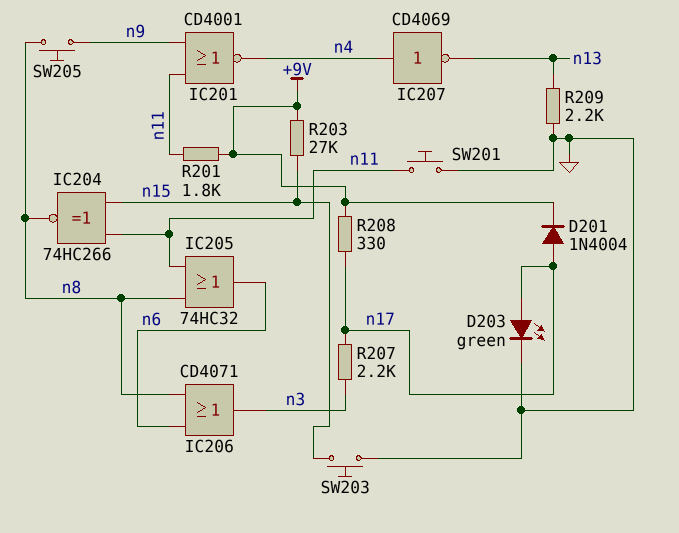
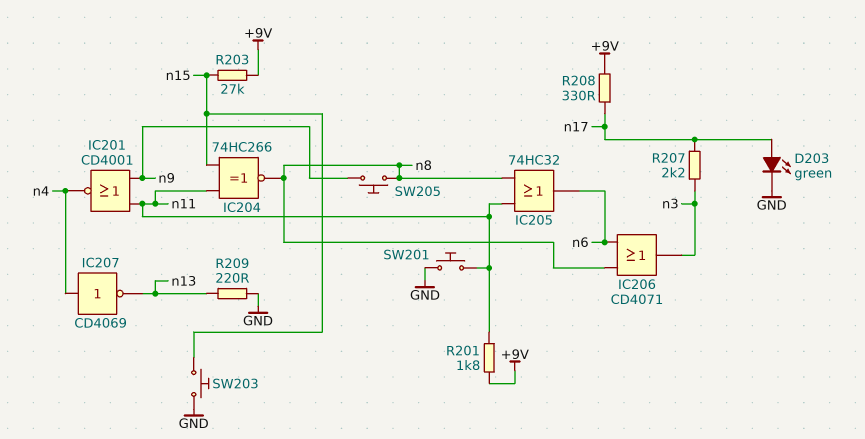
D201: diode 1N4004 (A n17, K +9V) -> none
R209: 2.2k (GND, n13) -> 220 (GND, n13)

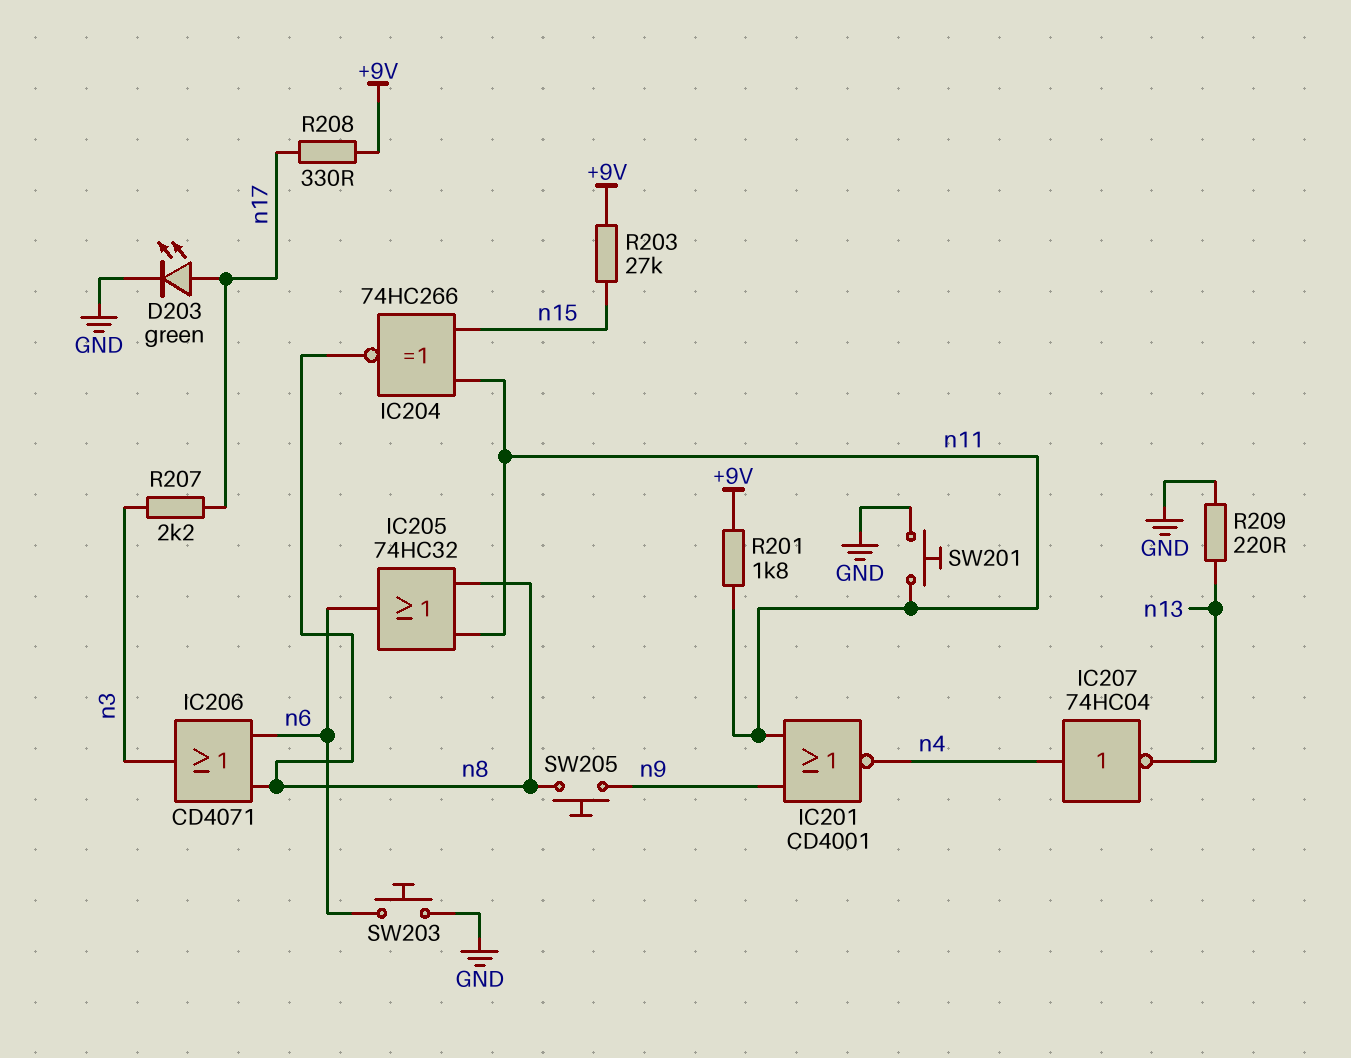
IC207: NOT CD4069 (in n4, out n13) -> NOT 74HC04 (in n4, out n13)
SW203: button (GND, n15) -> button (GND, n6)

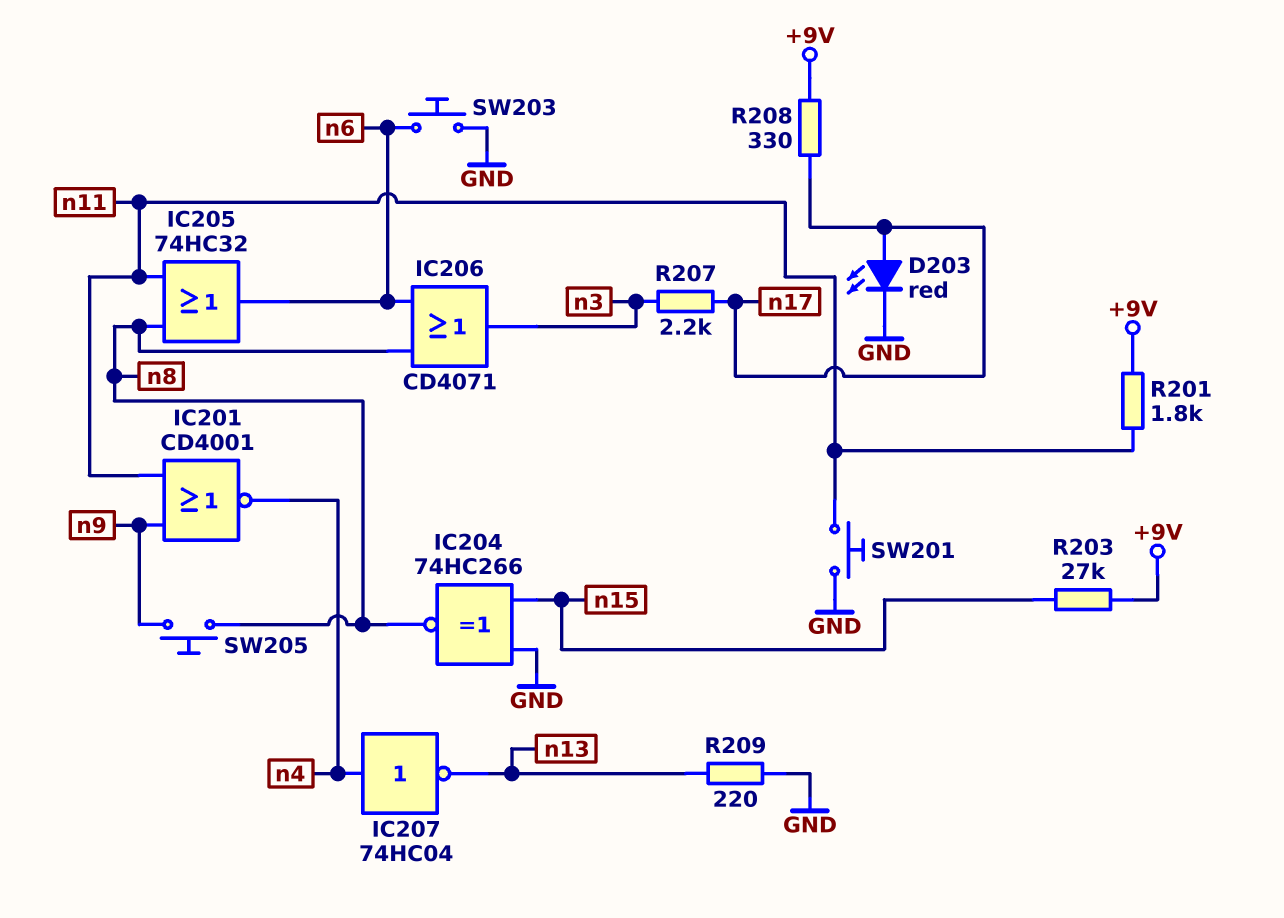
D203: LED green (A n17, K GND) -> LED red (A n17, K GND)
IC204: XNOR 74HC266 (in n11, in n15, out n8) -> XNOR 74HC266 (in GND, in n15, out n8)

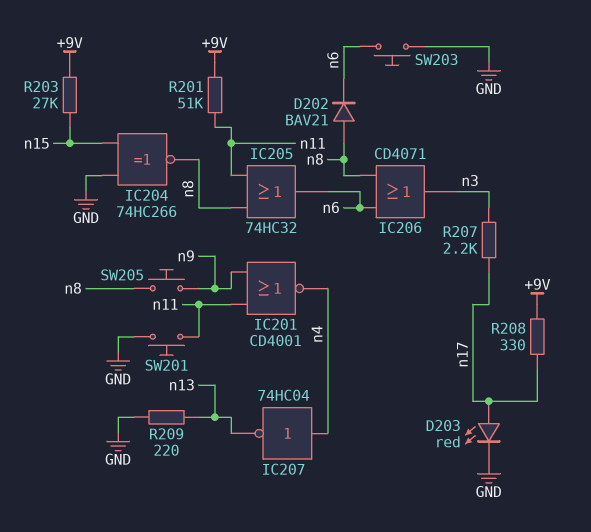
D202: none -> diode BAV21 (A n8, K n6)
R201: 1.8k (+9V, n11) -> 51k (+9V, n11)

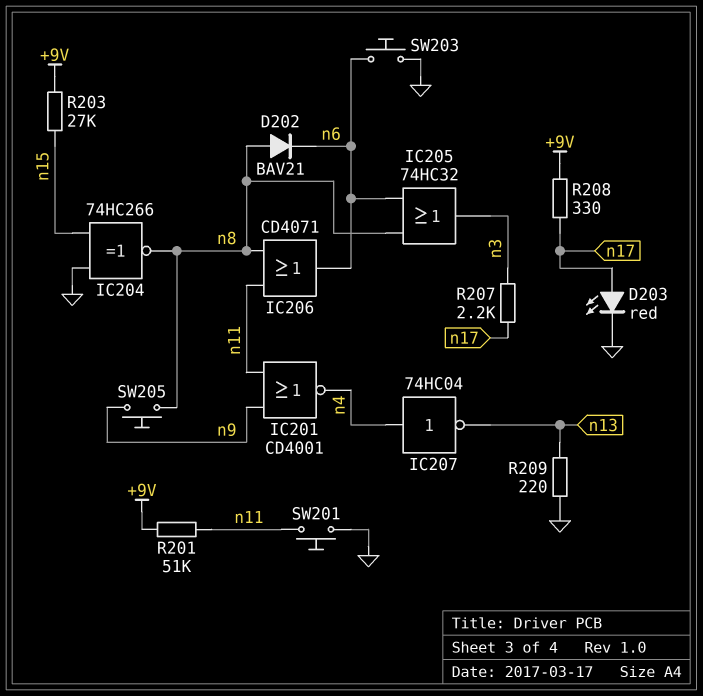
IC205: OR 74HC32 (in n8, in n11, out n6) -> OR 74HC32 (in n6, in n8, out n3)
IC206: OR CD4071 (in n6, in n8, out n3) -> OR CD4071 (in n8, in n11, out n6)

